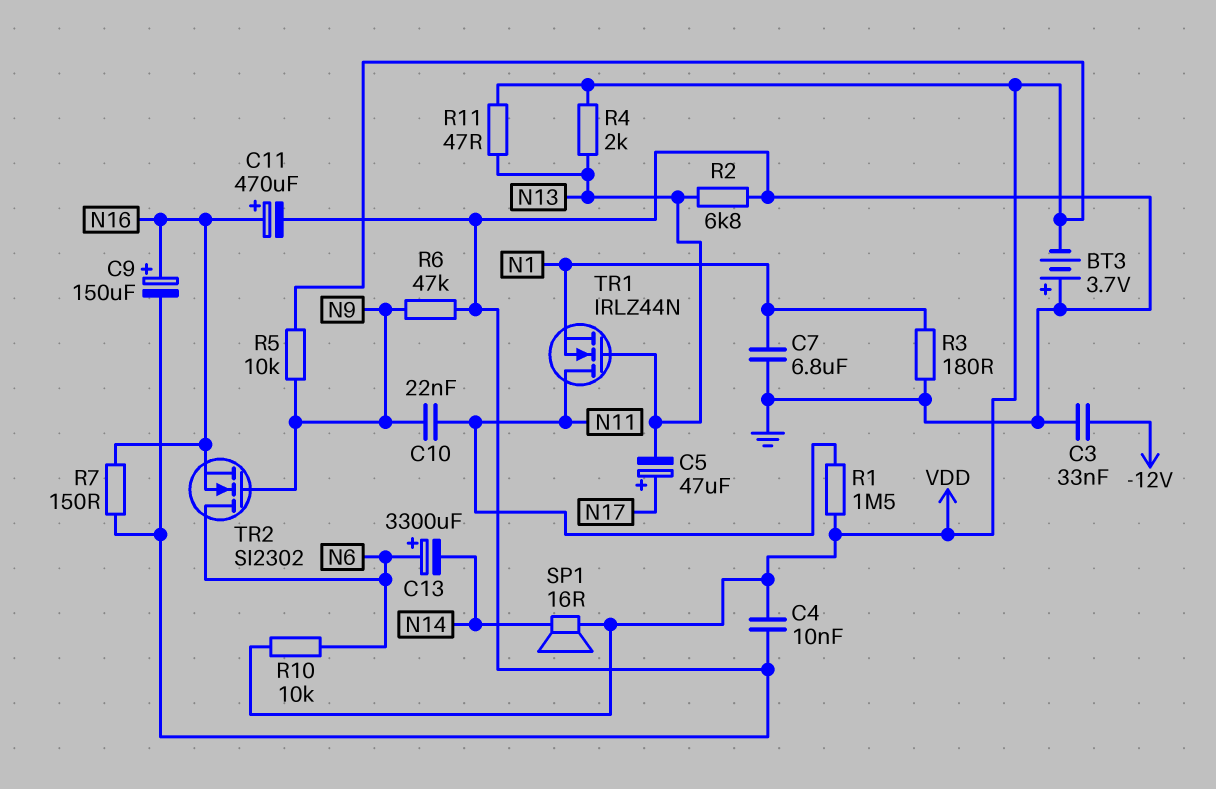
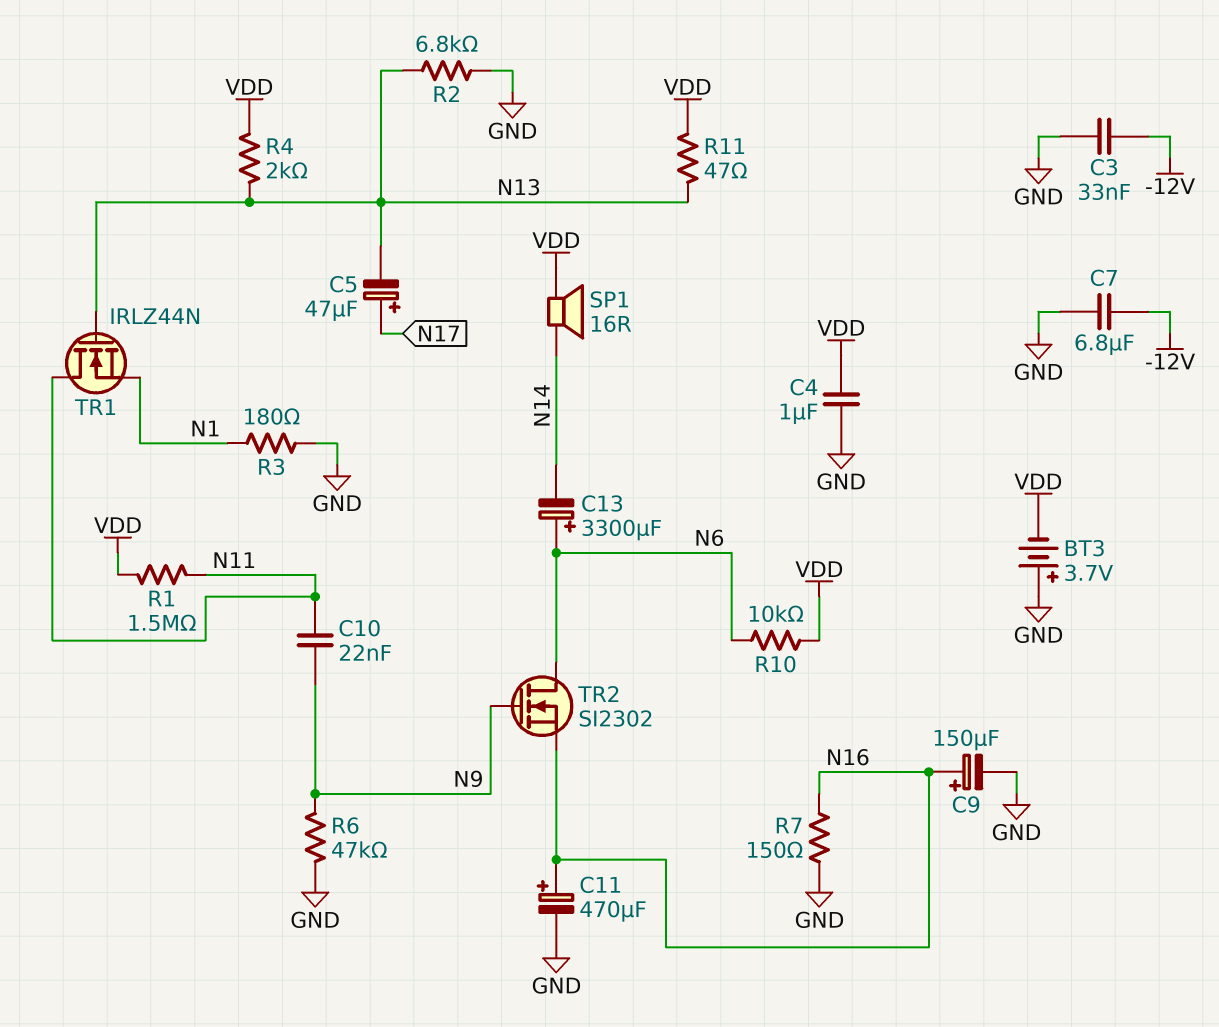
C4: 10nF (GND, VDD) -> 1uF (GND, VDD)
C7: 6.8uF (GND, N1) -> 6.8uF (-12V, GND)
R5: 10k (N9, VDD) -> none

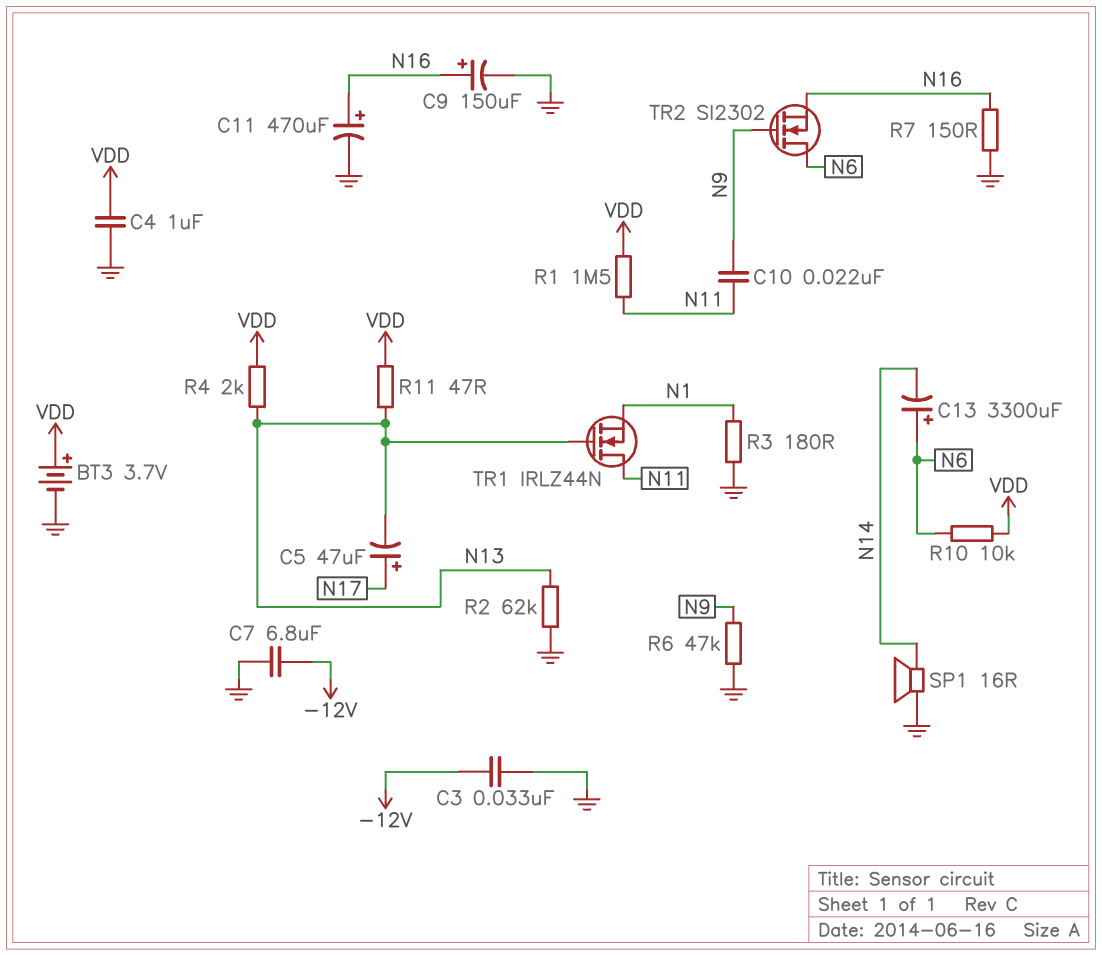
BT3: 3.7V (plus GND, minus VDD) -> 3.7V (plus VDD, minus GND)
R2: 6.8k (GND, N13) -> 62k (GND, N13)
SP1: speaker 16R (N14, VDD) -> speaker 16R (GND, N14)

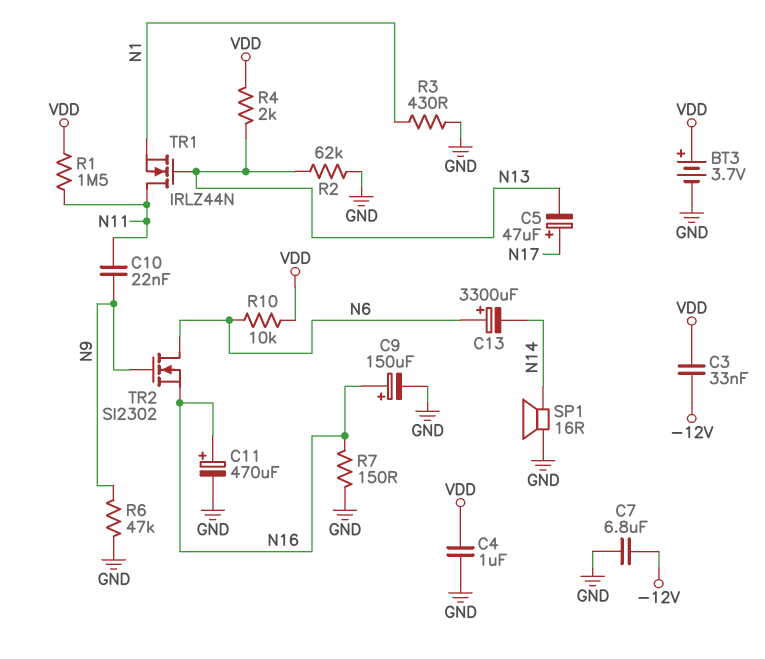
C3: 33nF (-12V, GND) -> 33nF (-12V, VDD)
R3: 180 (GND, N1) -> 430 (GND, N1)
R11: 47 (N13, VDD) -> none

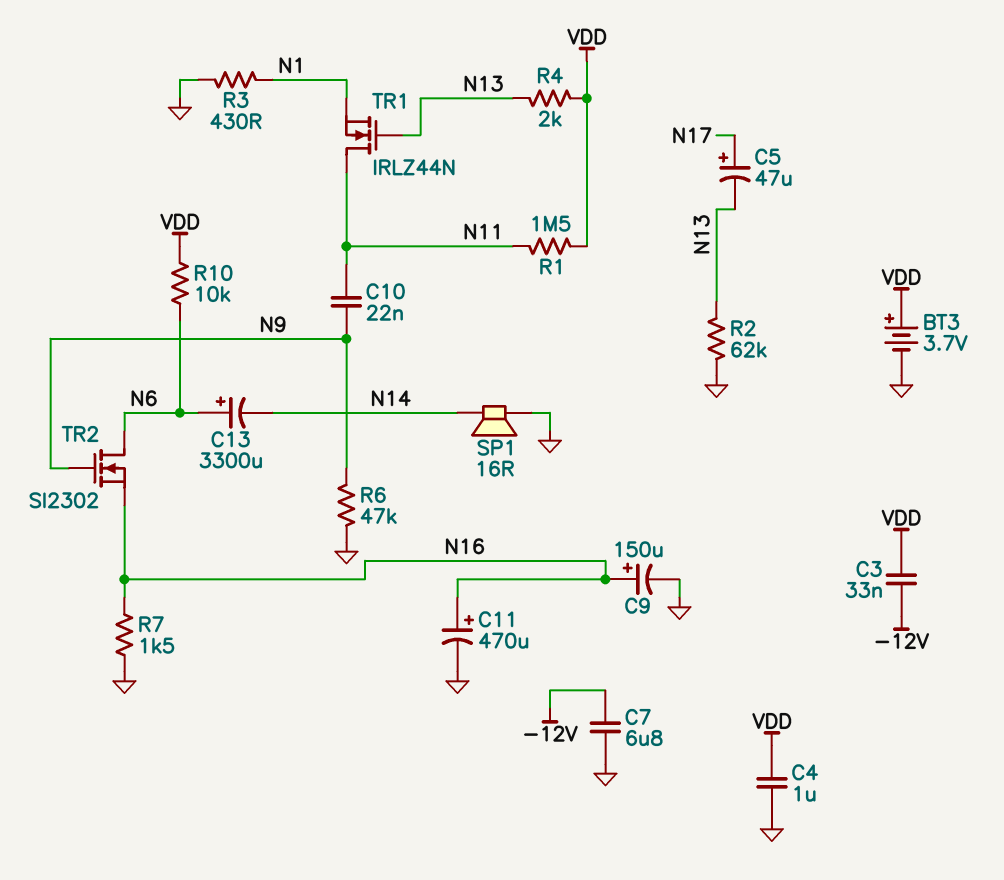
R7: 150 (GND, N16) -> 1.5k (GND, N16)

